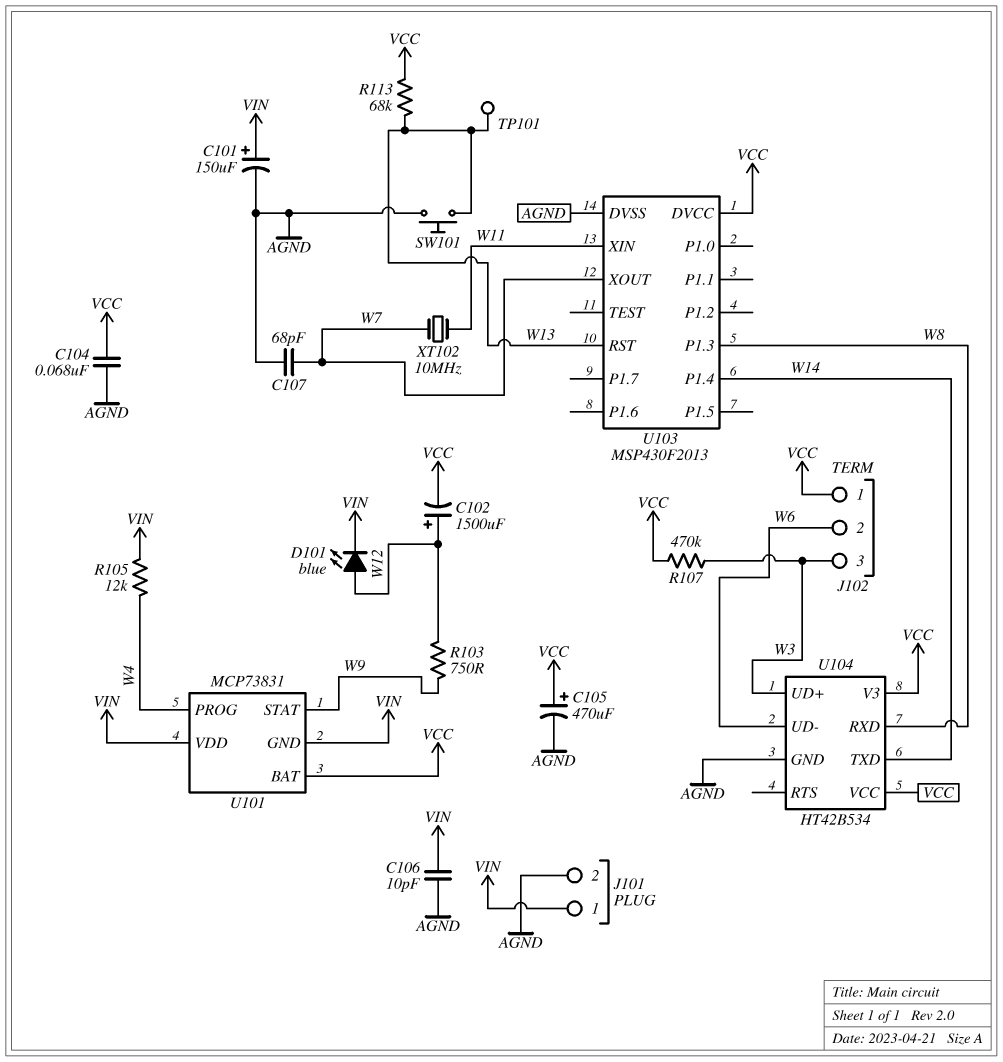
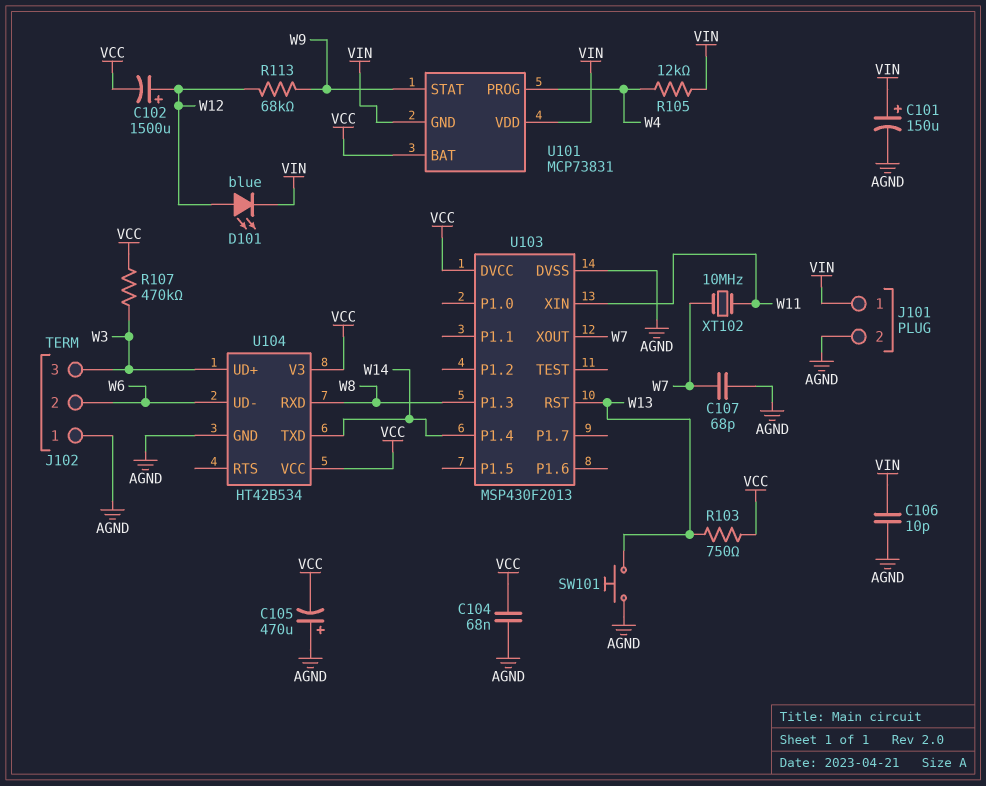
C105: 470uF (plus VCC, minus AGND) -> 470uF (plus AGND, minus VCC)
J102 pin 1: VCC -> AGND
R103: 750 (W9, W12) -> 750 (VCC, W13)
R113: 68k (VCC, W13) -> 68k (W9, W12)
TP101: test point (W13) -> none

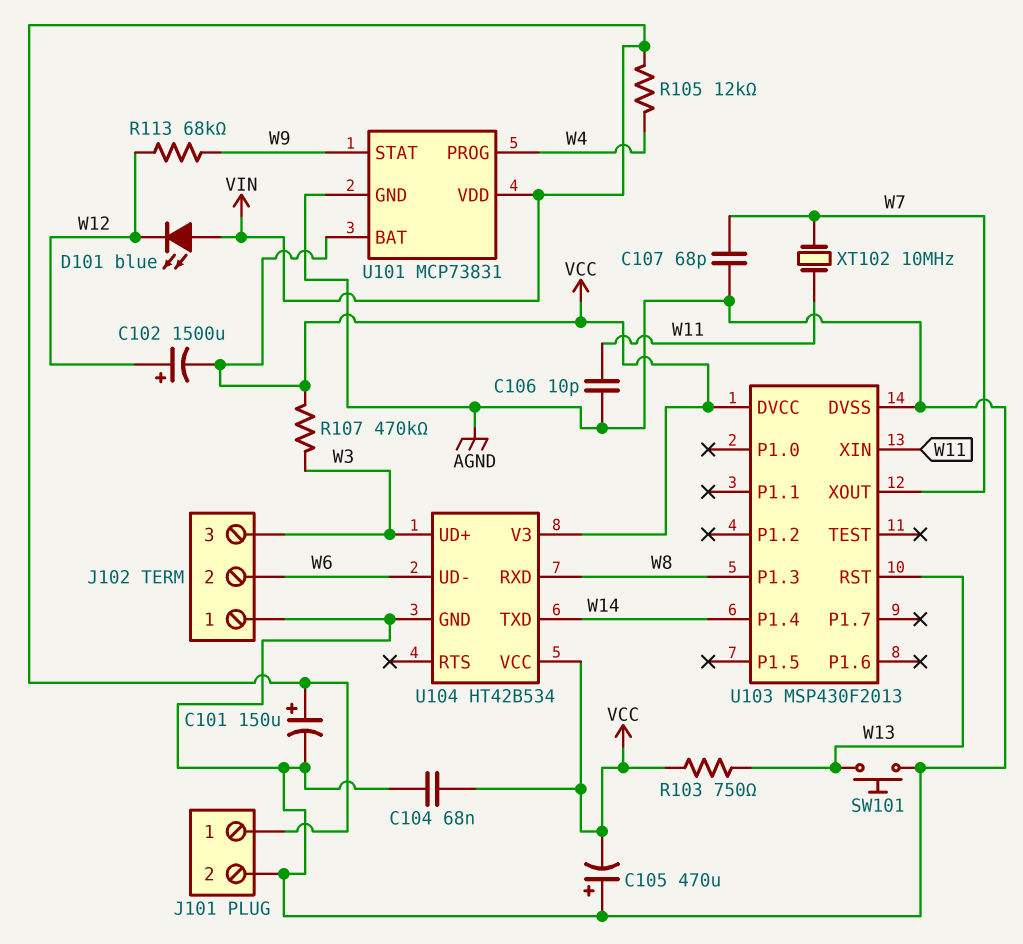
C106: 10pF (AGND, VIN) -> 10pF (AGND, W11)
D101: LED blue (A W12, K VIN) -> LED blue (A VIN, K W12)
U101 pin GND: VIN -> AGND

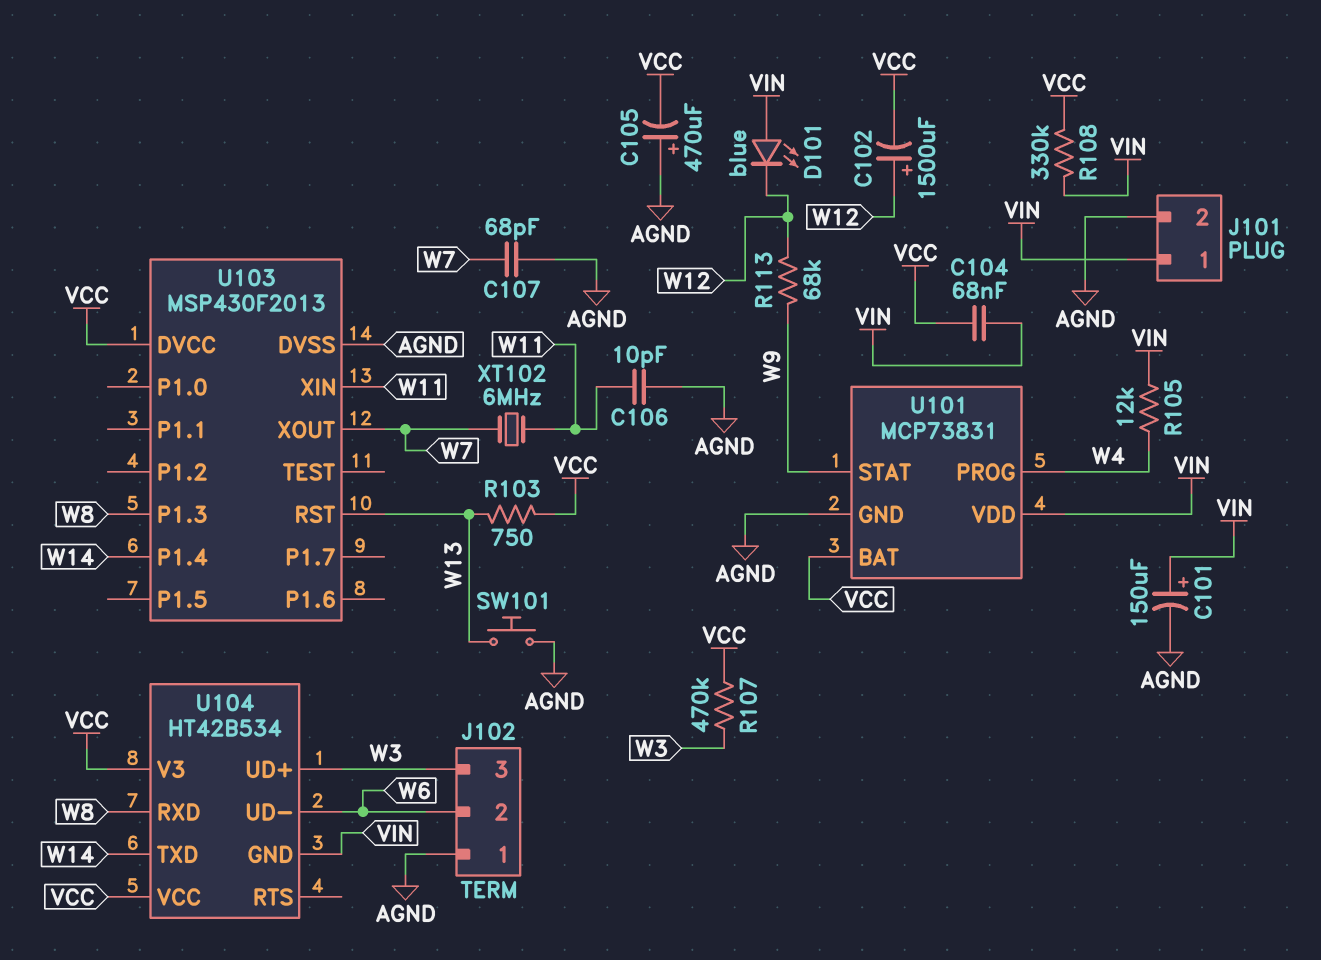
C104: 68nF (AGND, VCC) -> 68nF (VCC, VIN)
R108: none -> 330k (VCC, VIN)
U104 pin GND: AGND -> VIN
XT102: 10MHz (W7, W11) -> 6MHz (W7, W11)

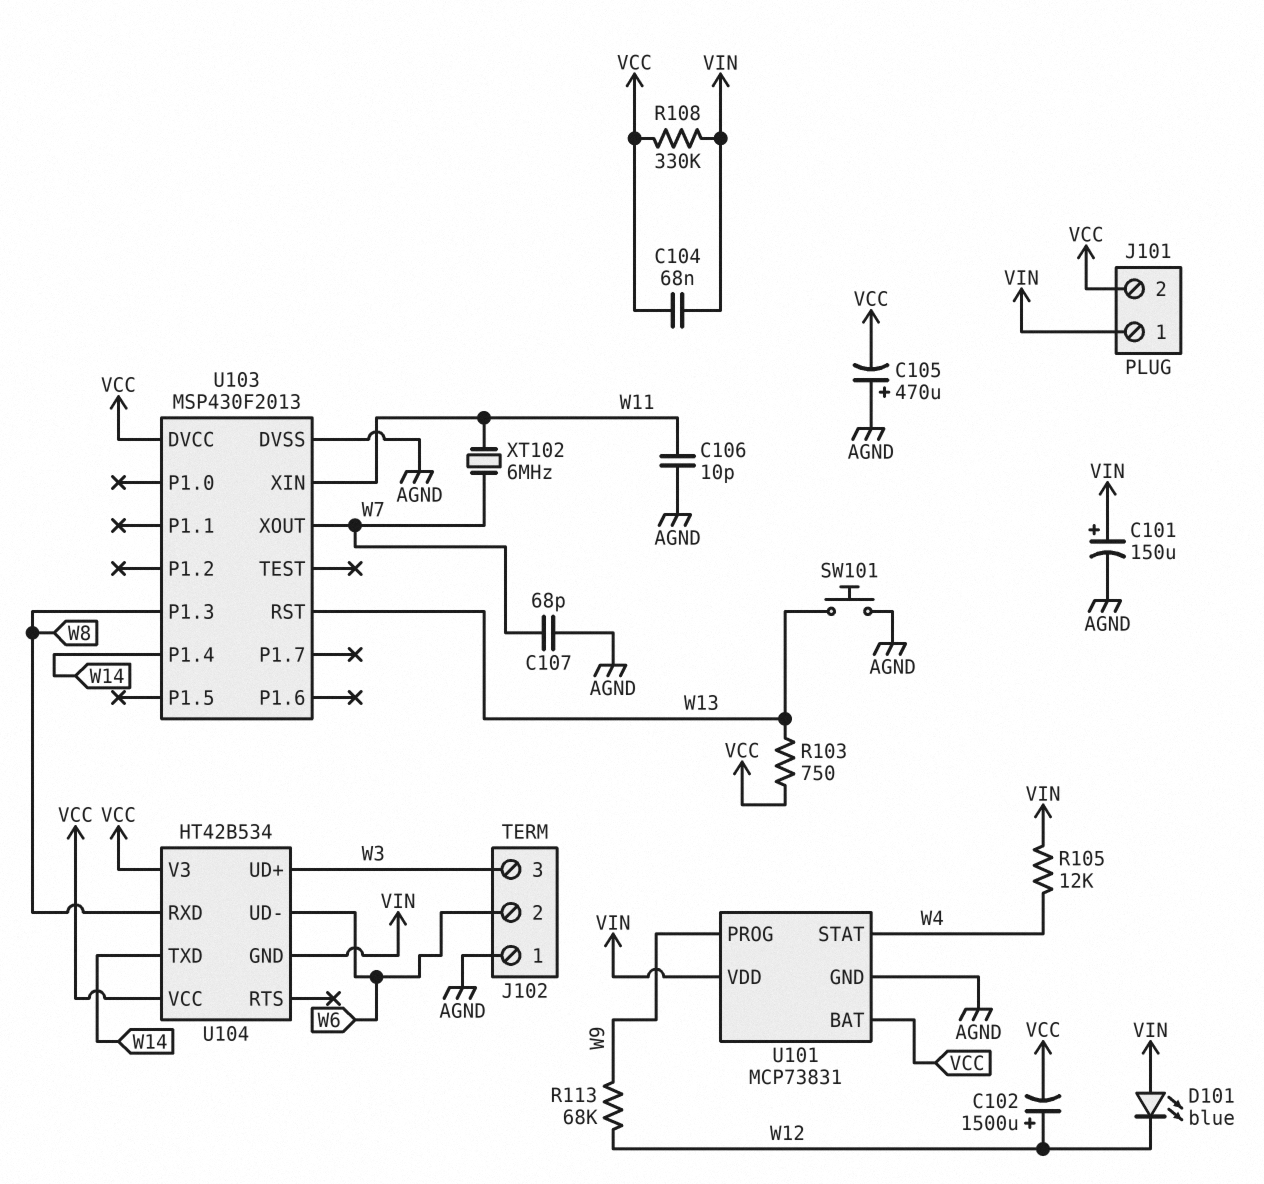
J101 pin 2: AGND -> VCC
R107: 470k (VCC, W3) -> none
U101 pin PROG: W4 -> W9
U101 pin STAT: W9 -> W4

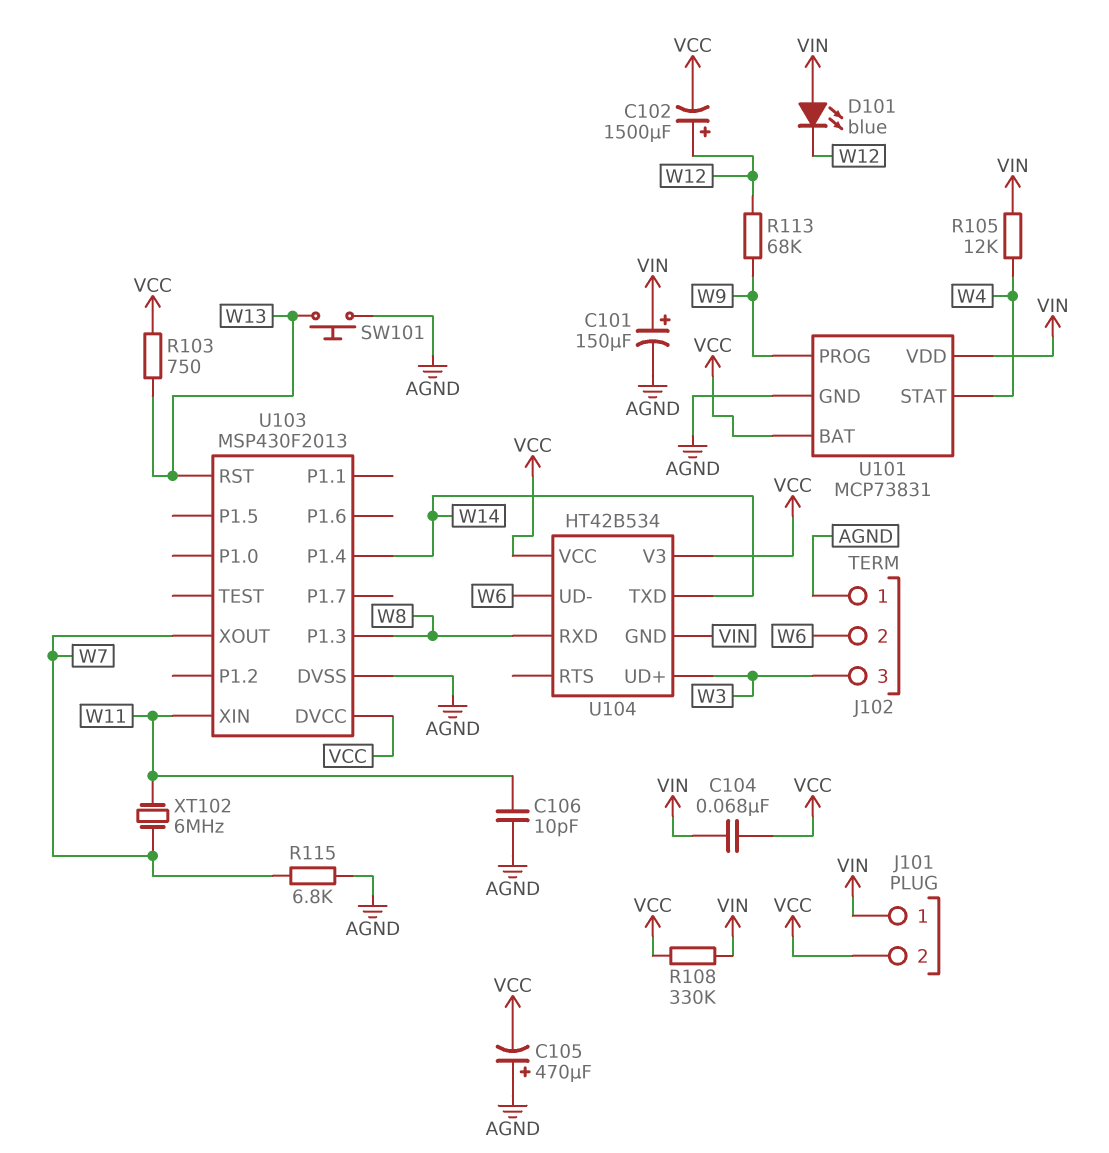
C107: 68pF (AGND, W7) -> none
R115: none -> 6.8k (AGND, W7)

